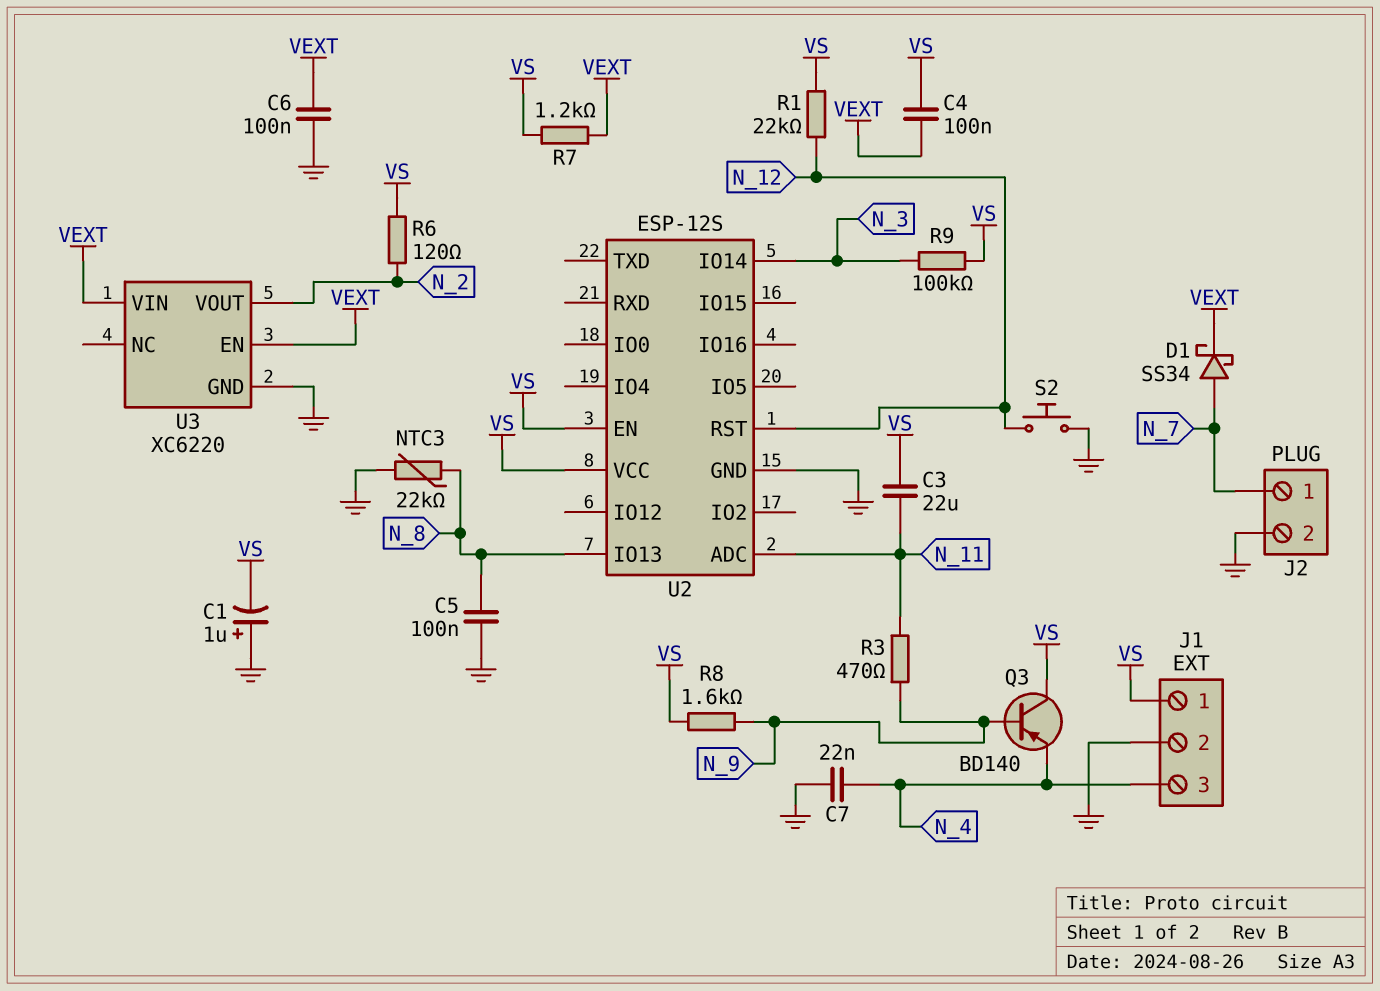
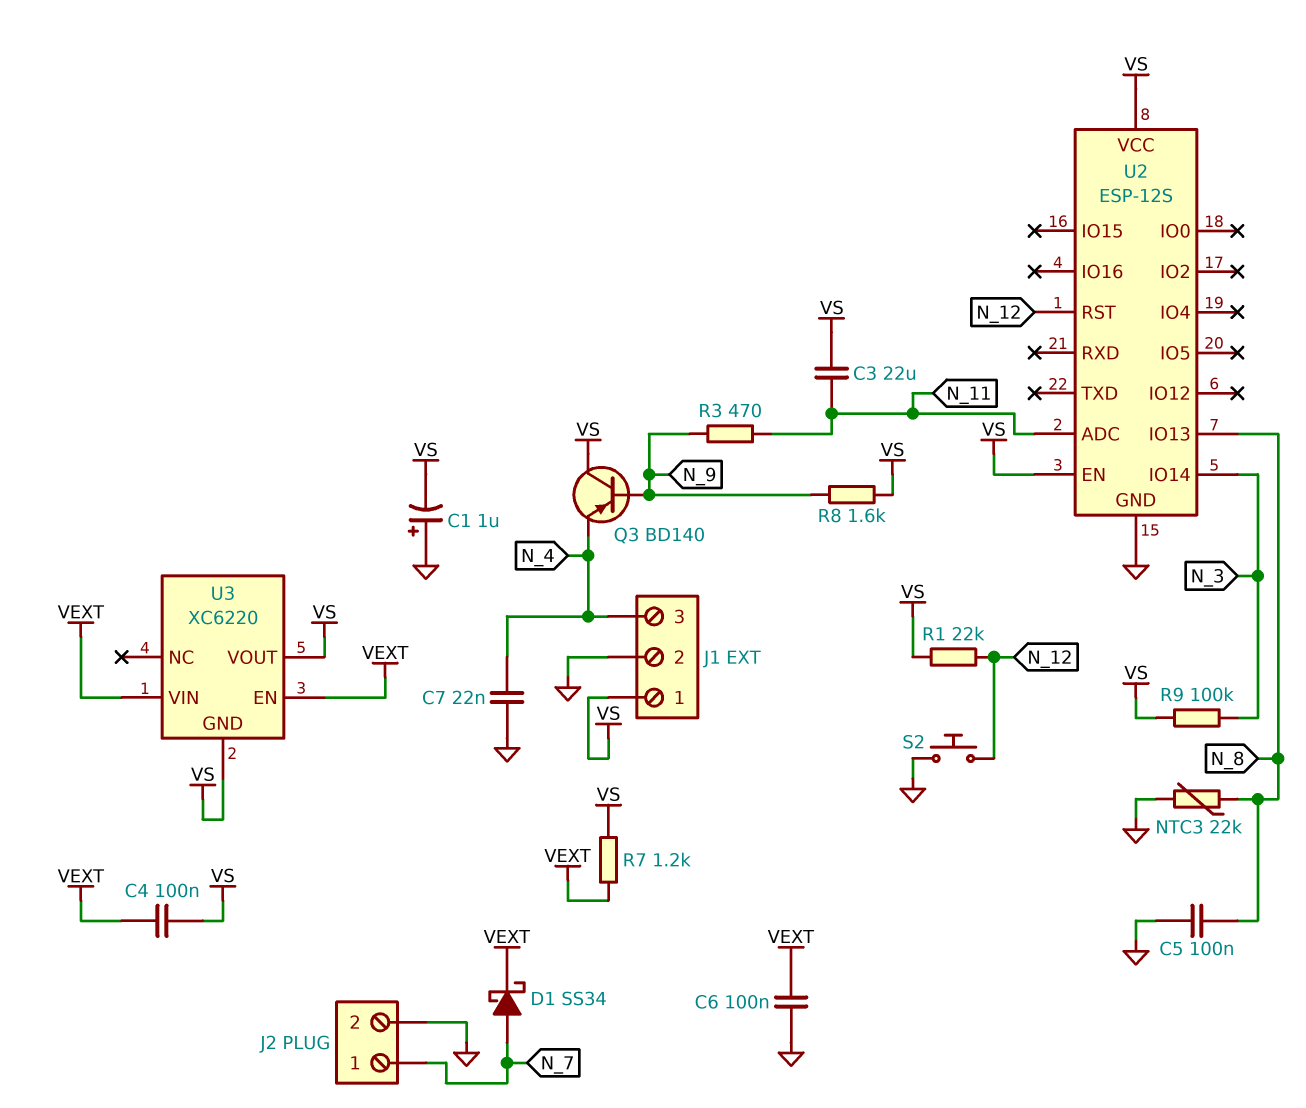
R6: 120 (N_2, VS) -> none
U3 pin GND: GND -> VS
U3 pin VOUT: N_2 -> VS

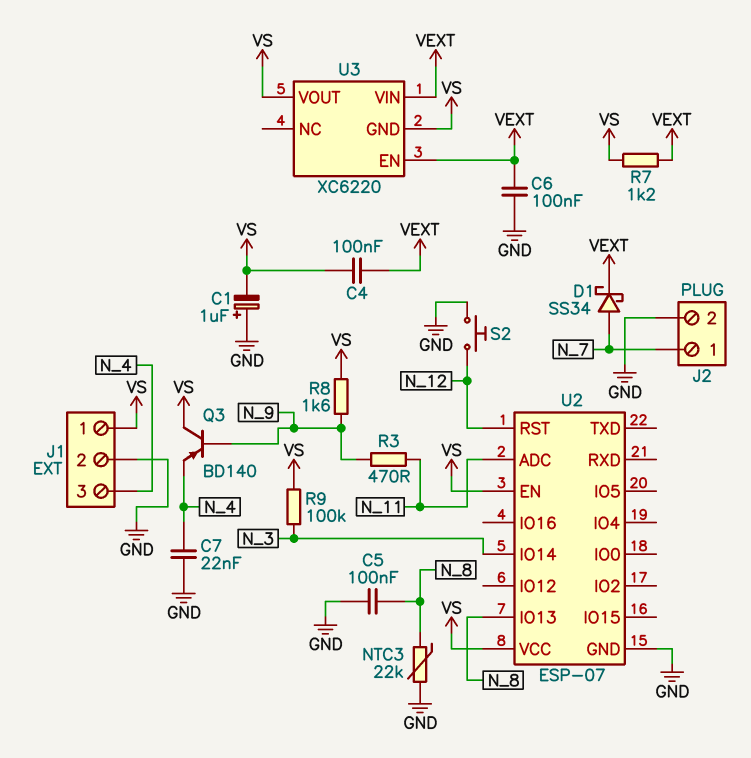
C3: 22uF (N_11, VS) -> none
R1: 22k (N_12, VS) -> none
U2: ESP-12S -> ESP-07

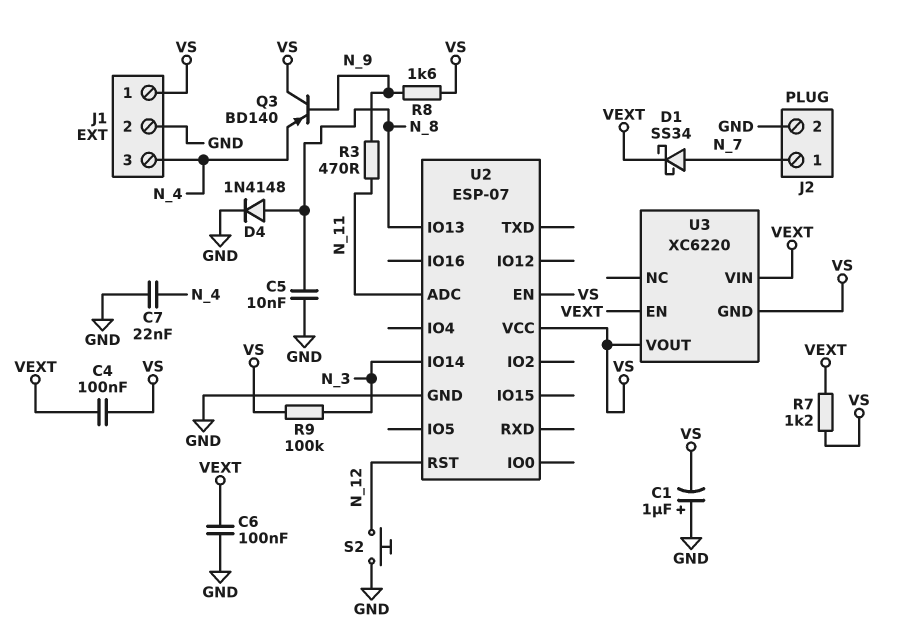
C5: 100nF (GND, N_8) -> 10nF (GND, N_8)
D4: none -> diode 1N4148 (A N_8, K GND)
NTC3: 22k (GND, N_8) -> none

